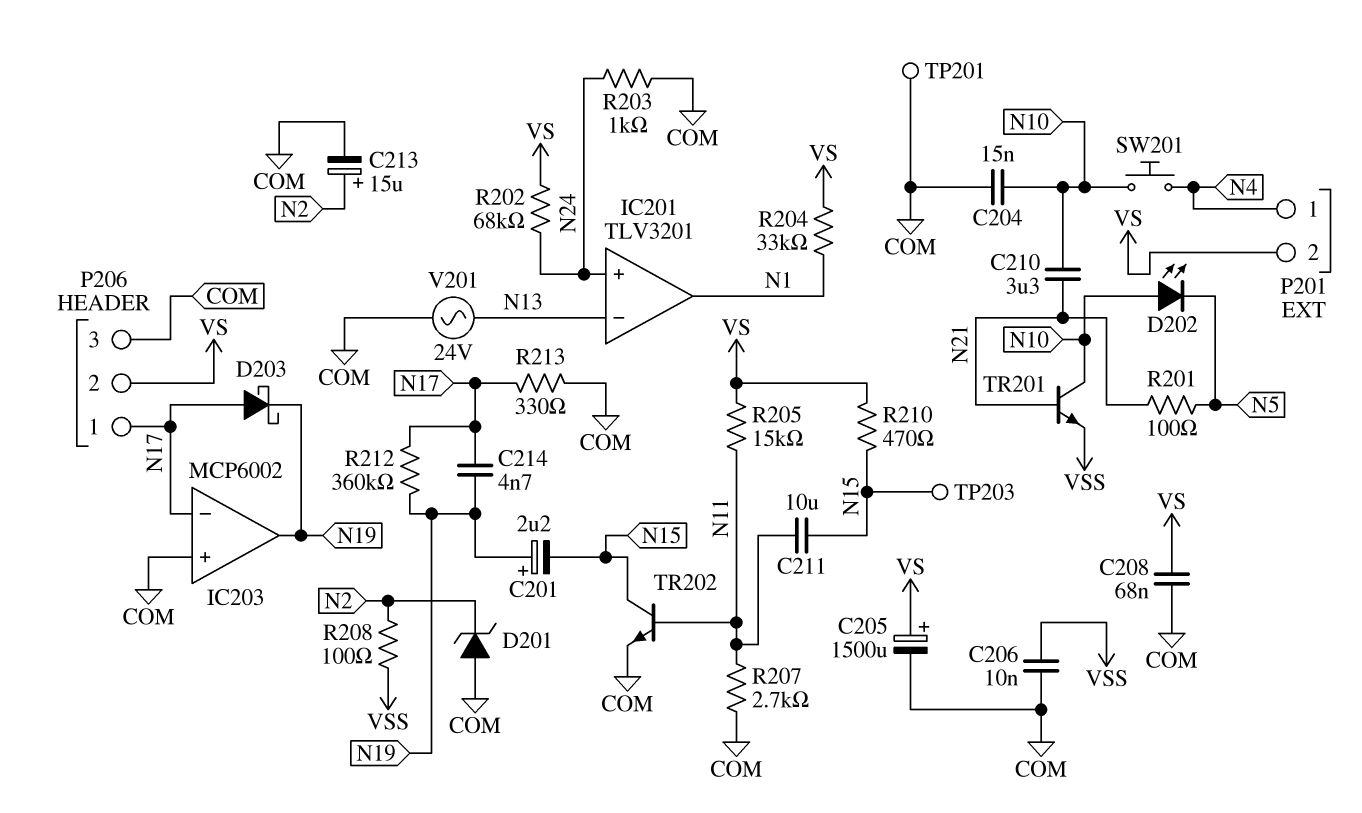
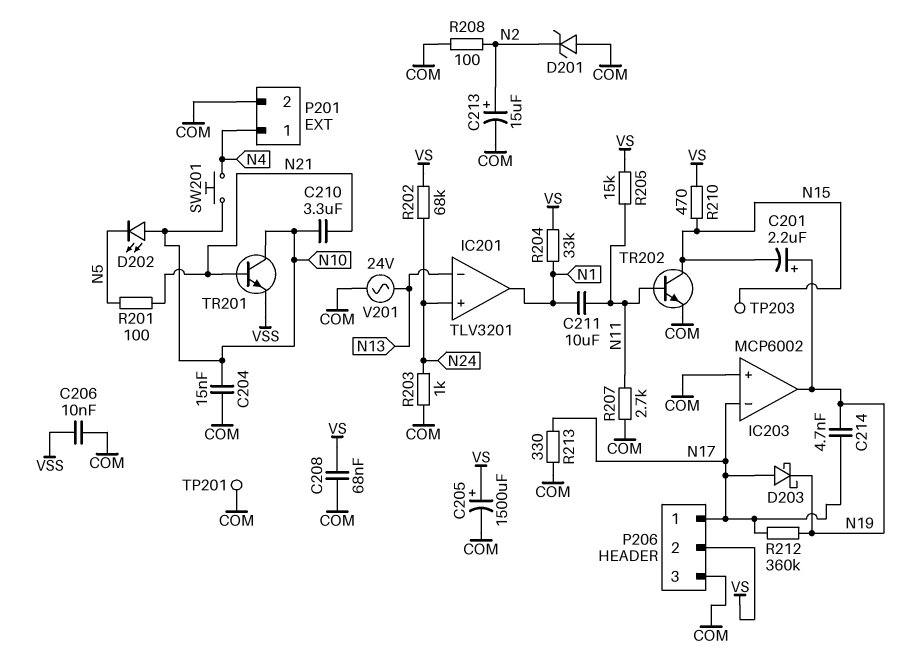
C211: 10uF (N11, N15) -> 10uF (N1, N11)
P201 pin 2: VS -> COM
R208: 100 (N2, VSS) -> 100 (COM, N2)

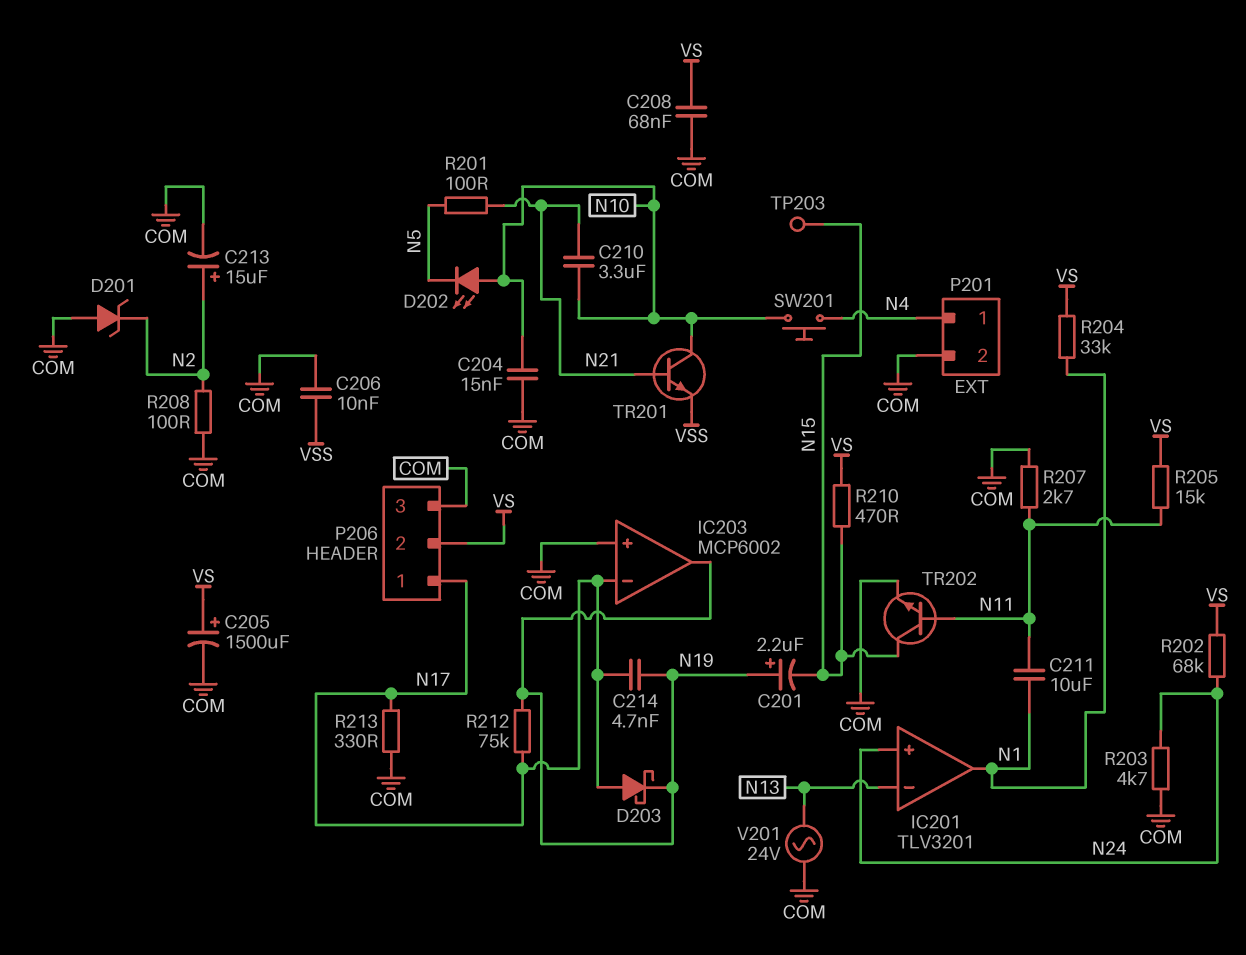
R203: 1k (COM, N24) -> 4.7k (COM, N24)
R212: 360k (N17, N19) -> 75k (N17, N19)
TP201: test point (COM) -> none

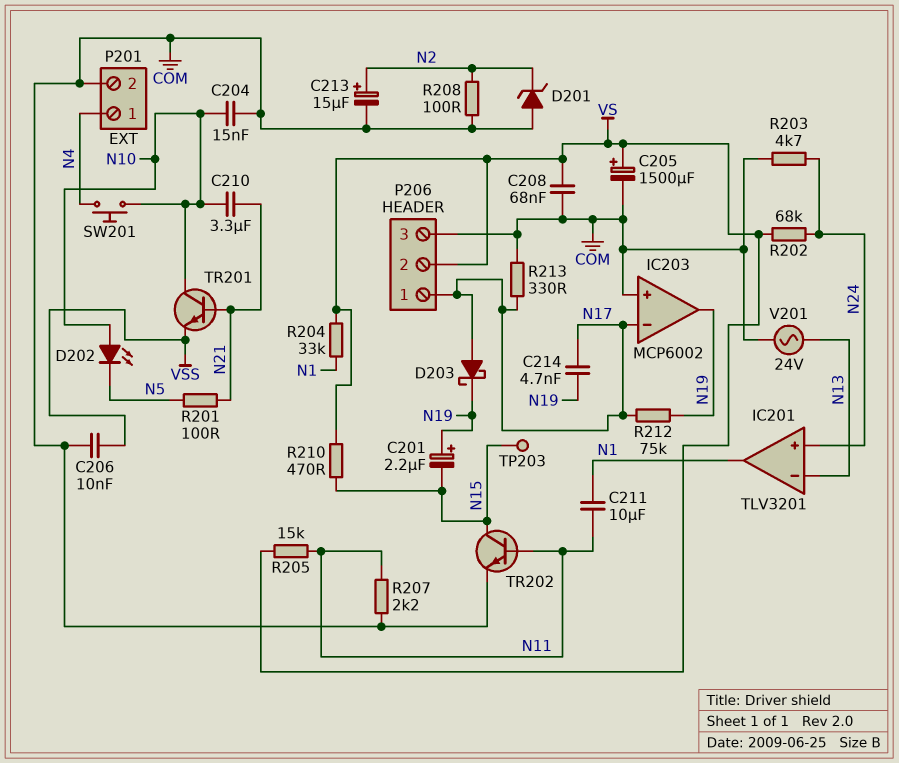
R207: 2.7k (COM, N11) -> 2.2k (COM, N11)

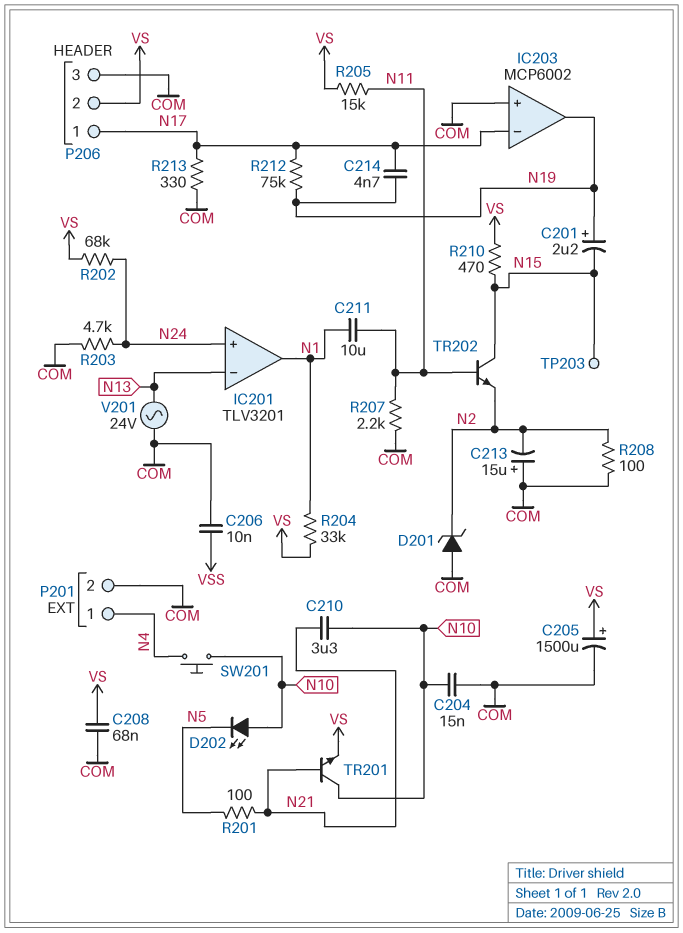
C213: 15uF (plus N2, minus COM) -> 15uF (plus COM, minus N2)
D203: schottky (A N17, K N19) -> none
TR201: NPN (B N21, C N10, E VSS) -> NPN (B N21, C N10, E VS)
TR202: NPN (B N11, C N15, E COM) -> NPN (B N11, C N15, E N2)

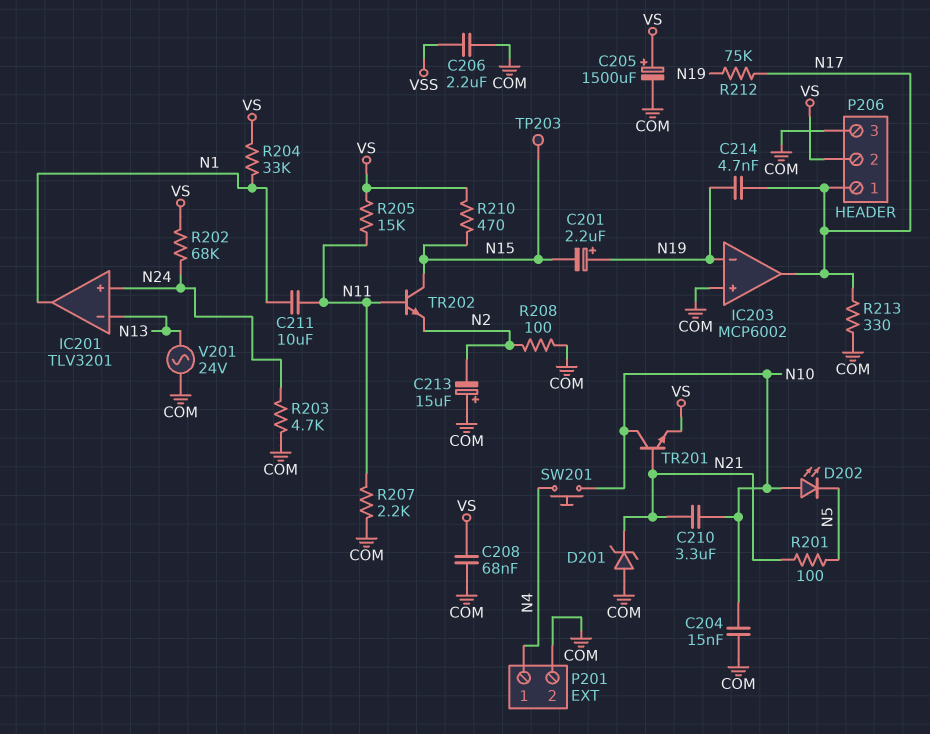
C206: 10nF (COM, VSS) -> 2.2uF (COM, VSS)
D201: zener (A COM, K N2) -> zener (A COM, K N21)
IC203 pin in-: N17 -> N19
IC203 pin out: N19 -> N17

